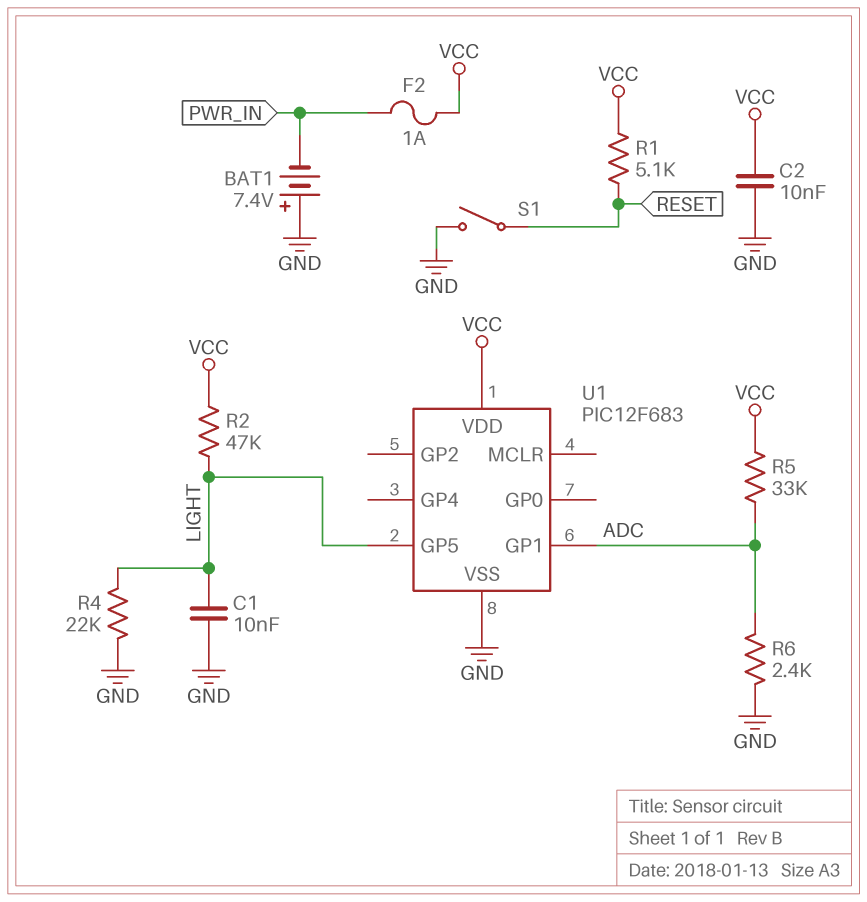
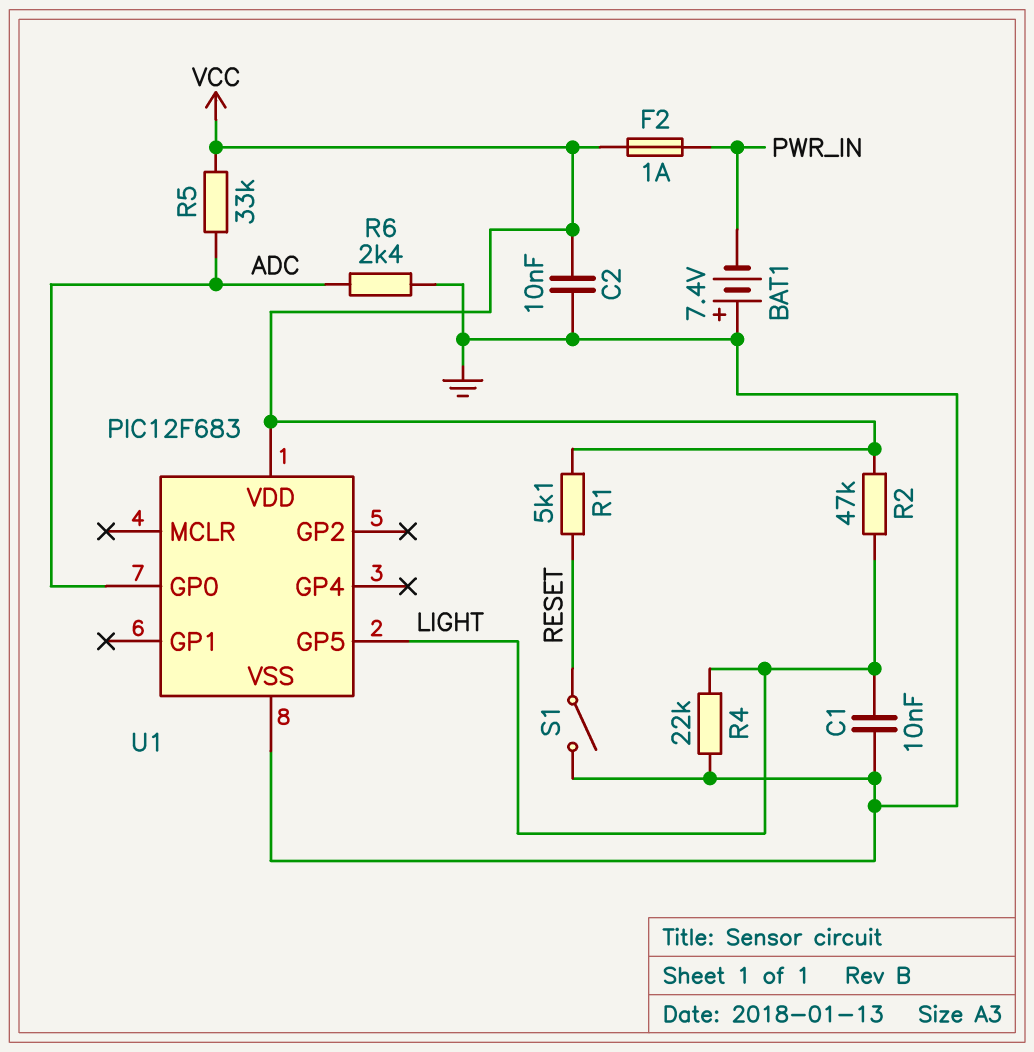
U1 pin GP0: none -> ADC
U1 pin GP1: ADC -> none

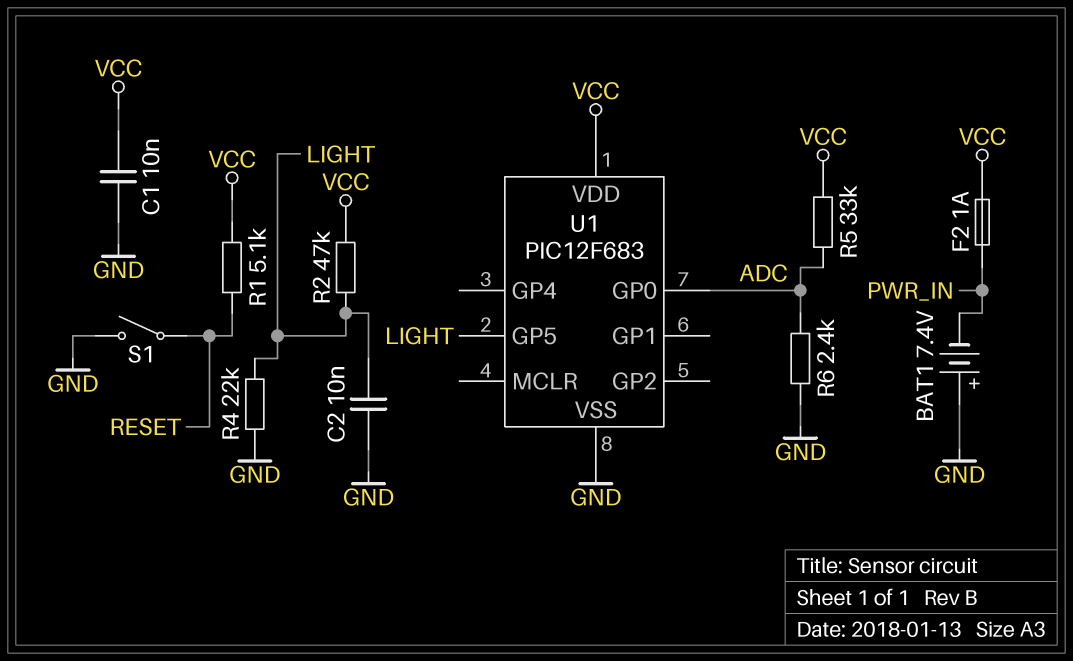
C1: 10nF (GND, LIGHT) -> 10nF (GND, VCC)
C2: 10nF (GND, VCC) -> 10nF (GND, LIGHT)

